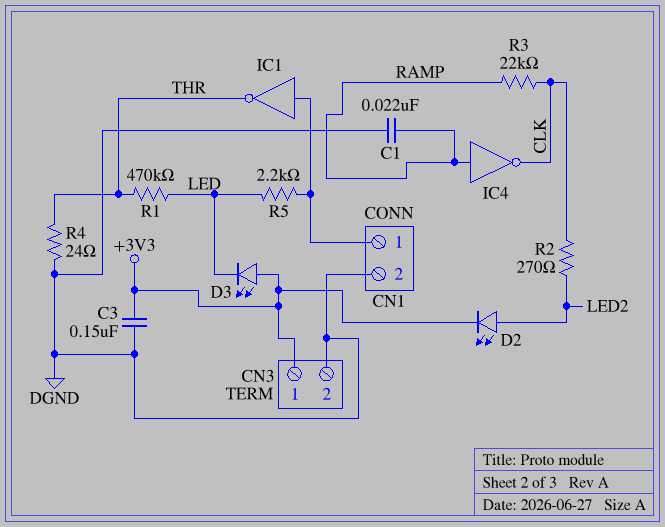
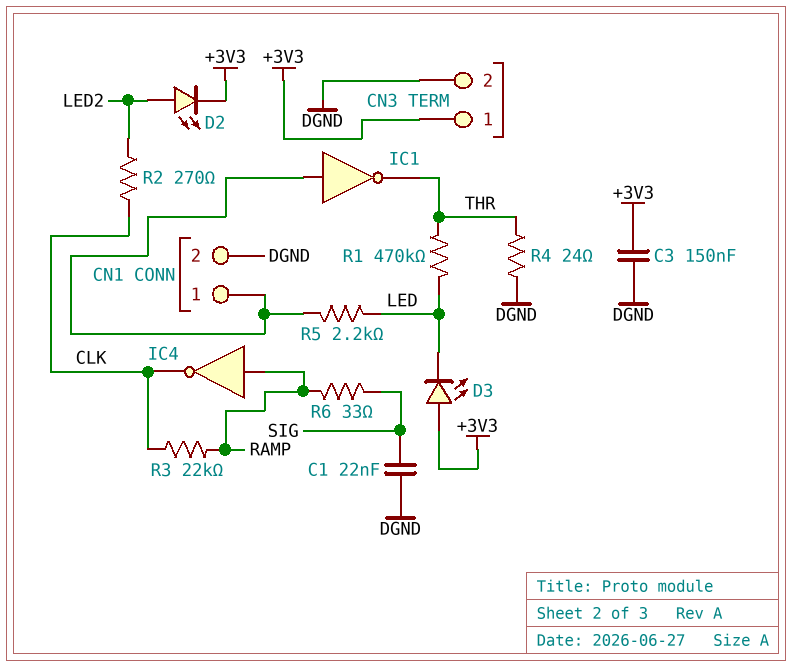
C1: 22nF (DGND, RAMP) -> 22nF (DGND, SIG)
R6: none -> 33 (RAMP, SIG)

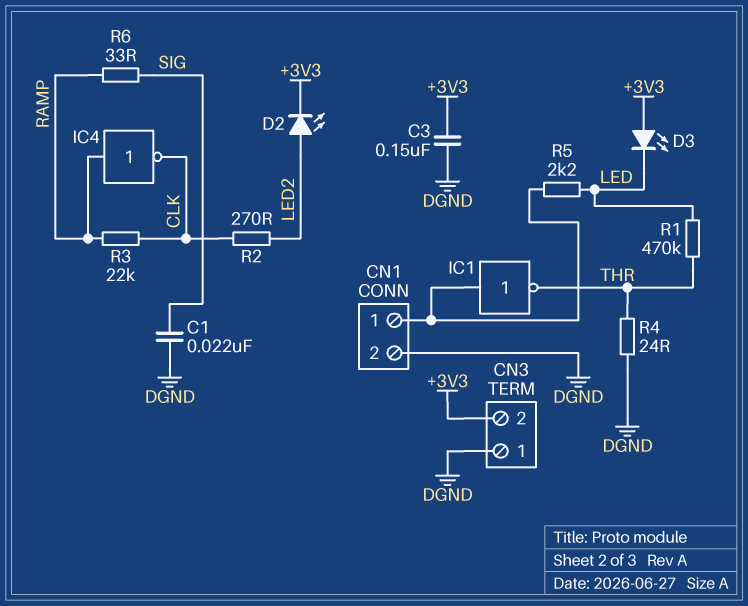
CN3 pin 1: +3V3 -> DGND
CN3 pin 2: DGND -> +3V3

